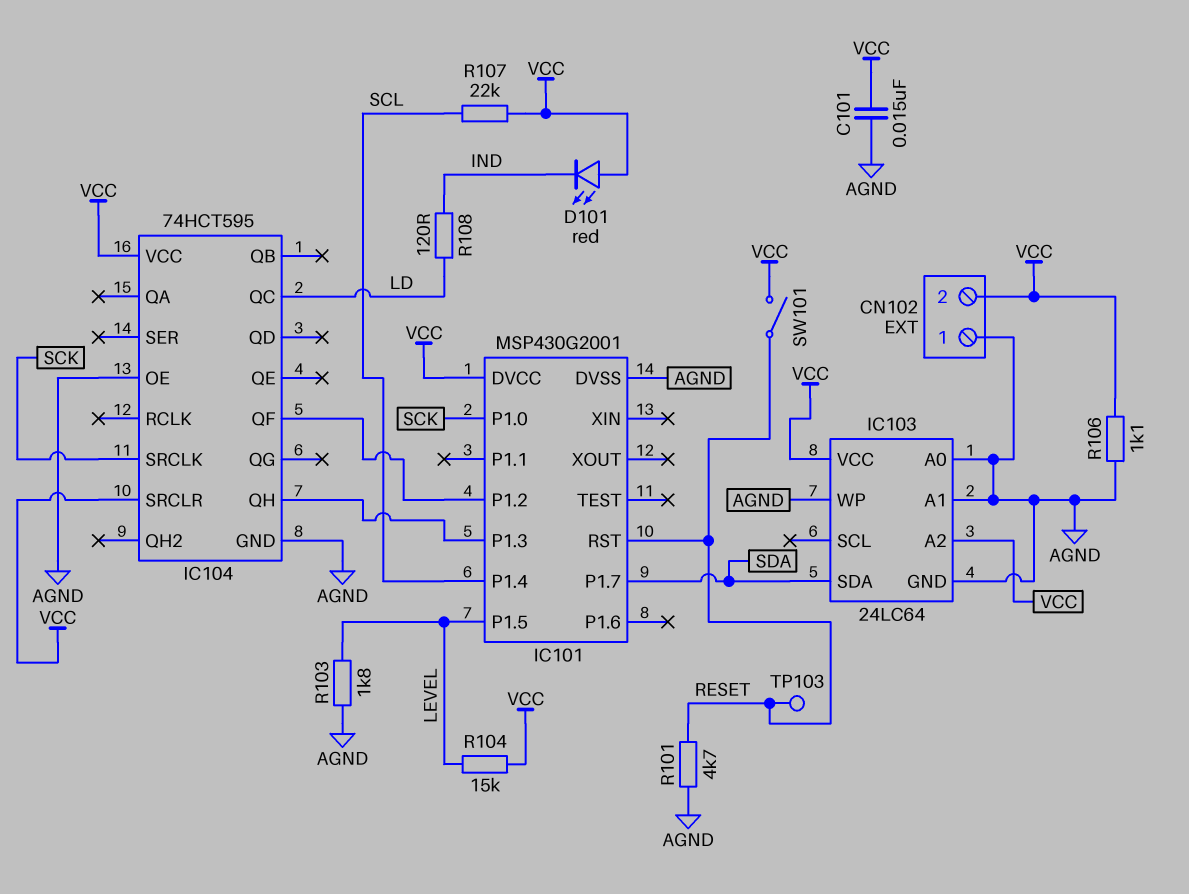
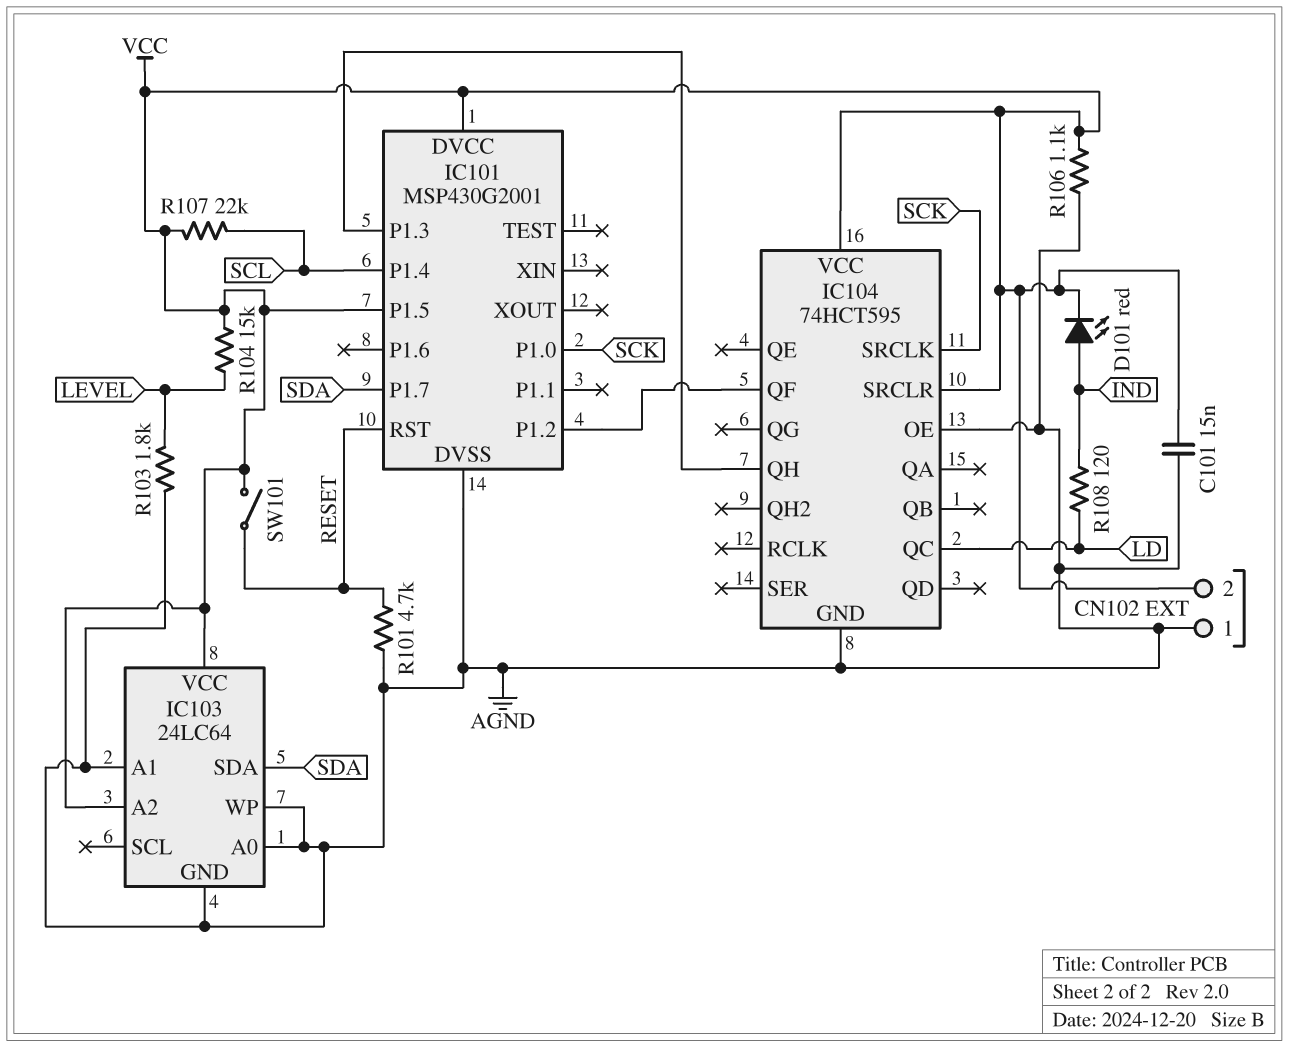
D101: LED red (A VCC, K IND) -> LED red (A IND, K VCC)
IC101 pin P1.5: LEVEL -> VCC
TP103: test point (RESET) -> none

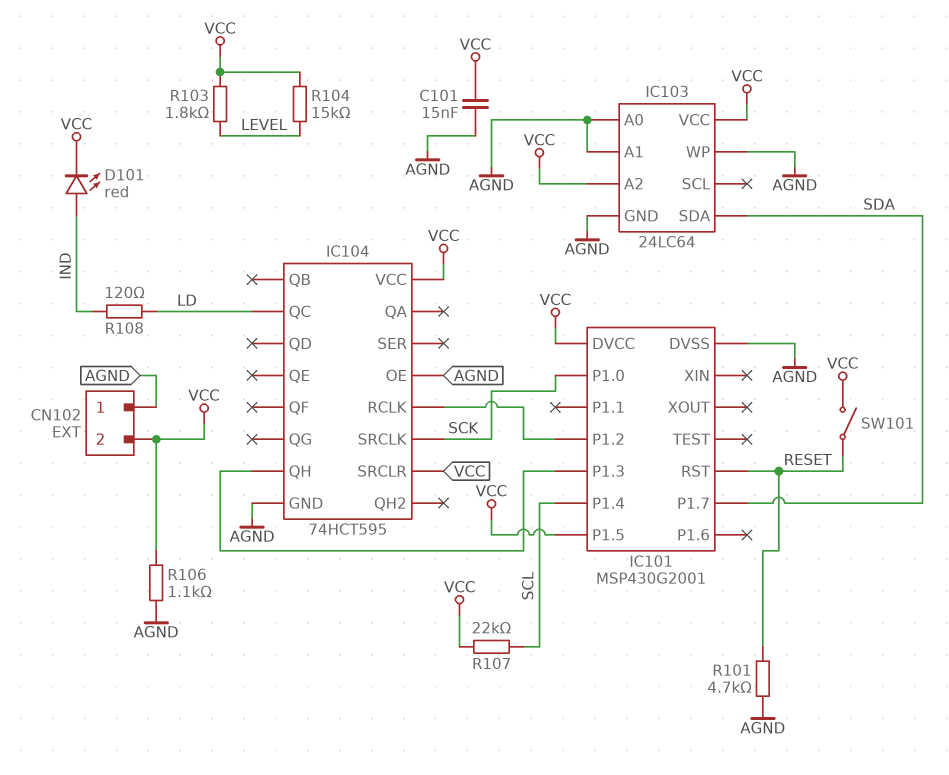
IC104 pin QF: IC101/P1.2 -> none
IC104 pin RCLK: none -> IC101/P1.2
R103: 1.8k (AGND, LEVEL) -> 1.8k (LEVEL, VCC)

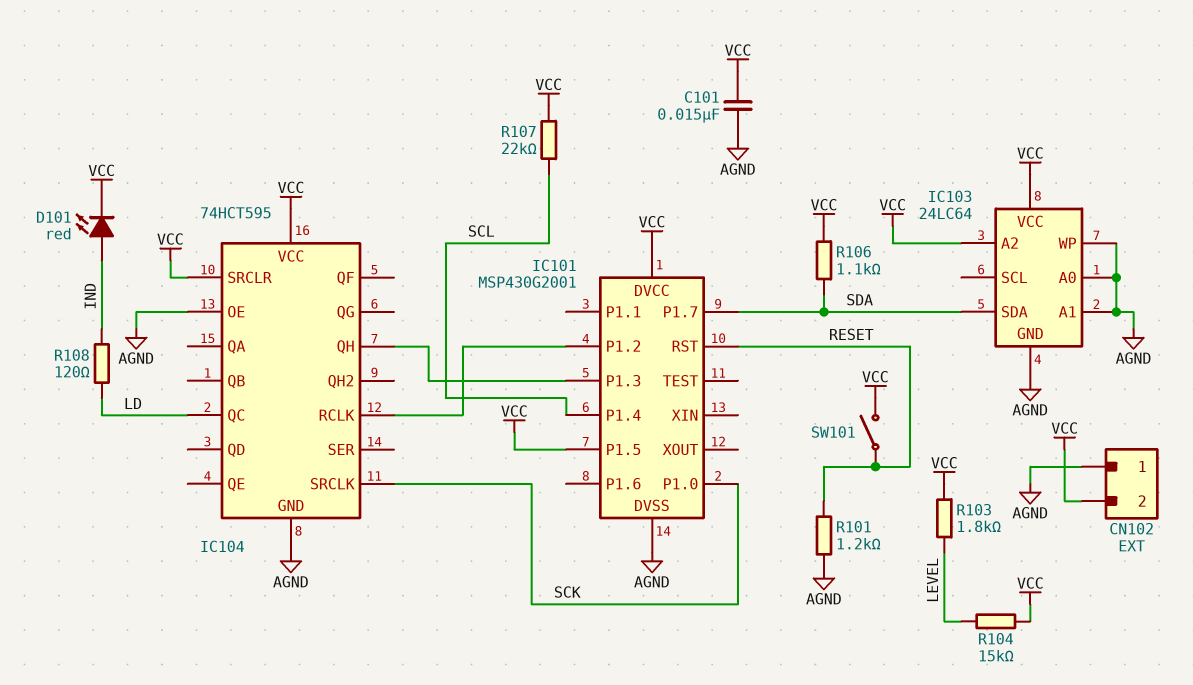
R101: 4.7k (AGND, RESET) -> 1.2k (AGND, RESET)
R106: 1.1k (AGND, VCC) -> 1.1k (SDA, VCC)

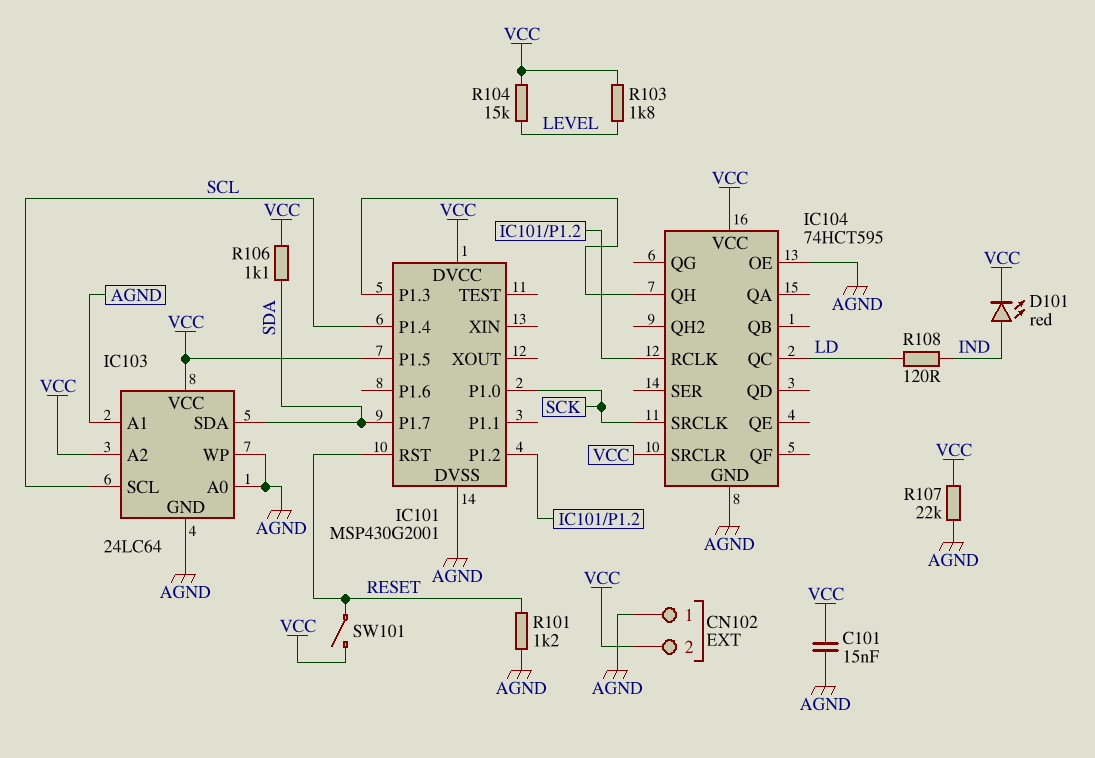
IC103 pin SCL: none -> SCL
R107: 22k (SCL, VCC) -> 22k (AGND, VCC)

